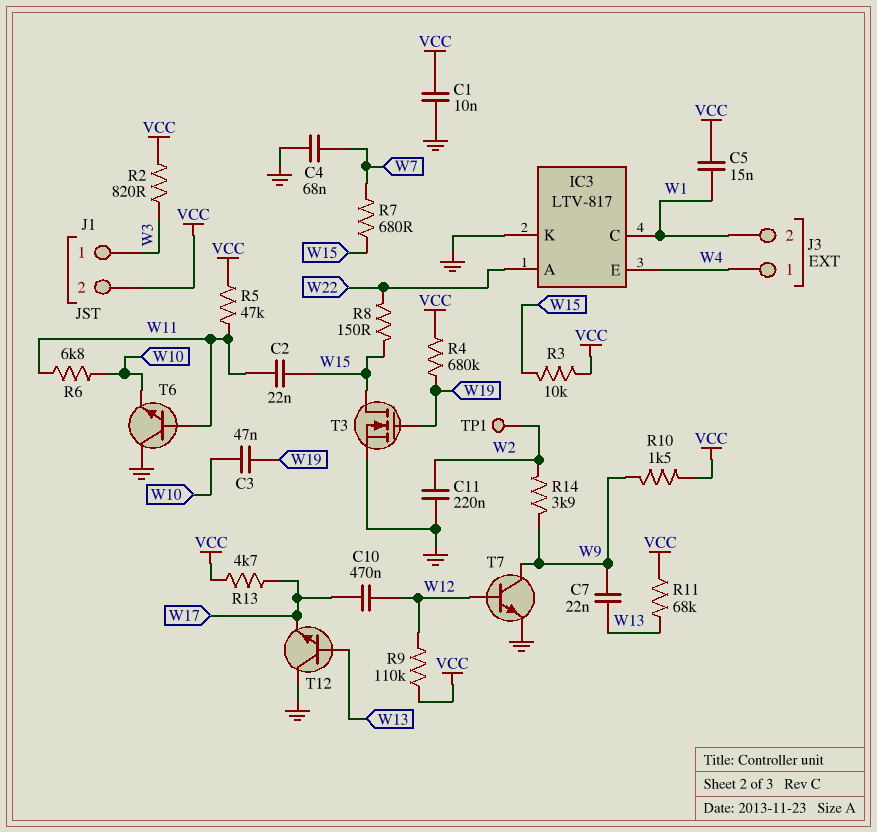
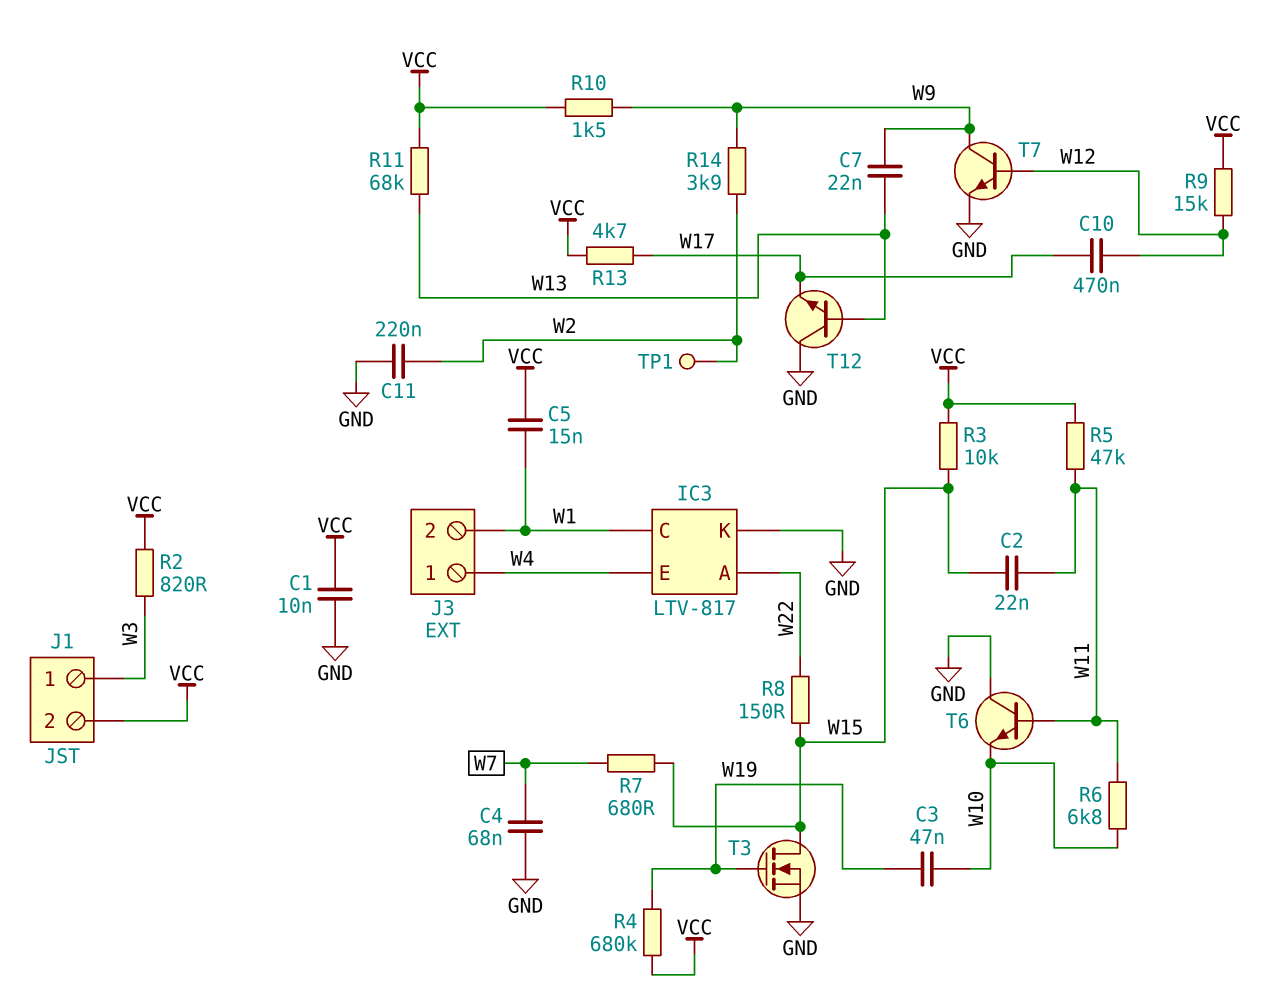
R9: 110k (VCC, W12) -> 15k (VCC, W12)

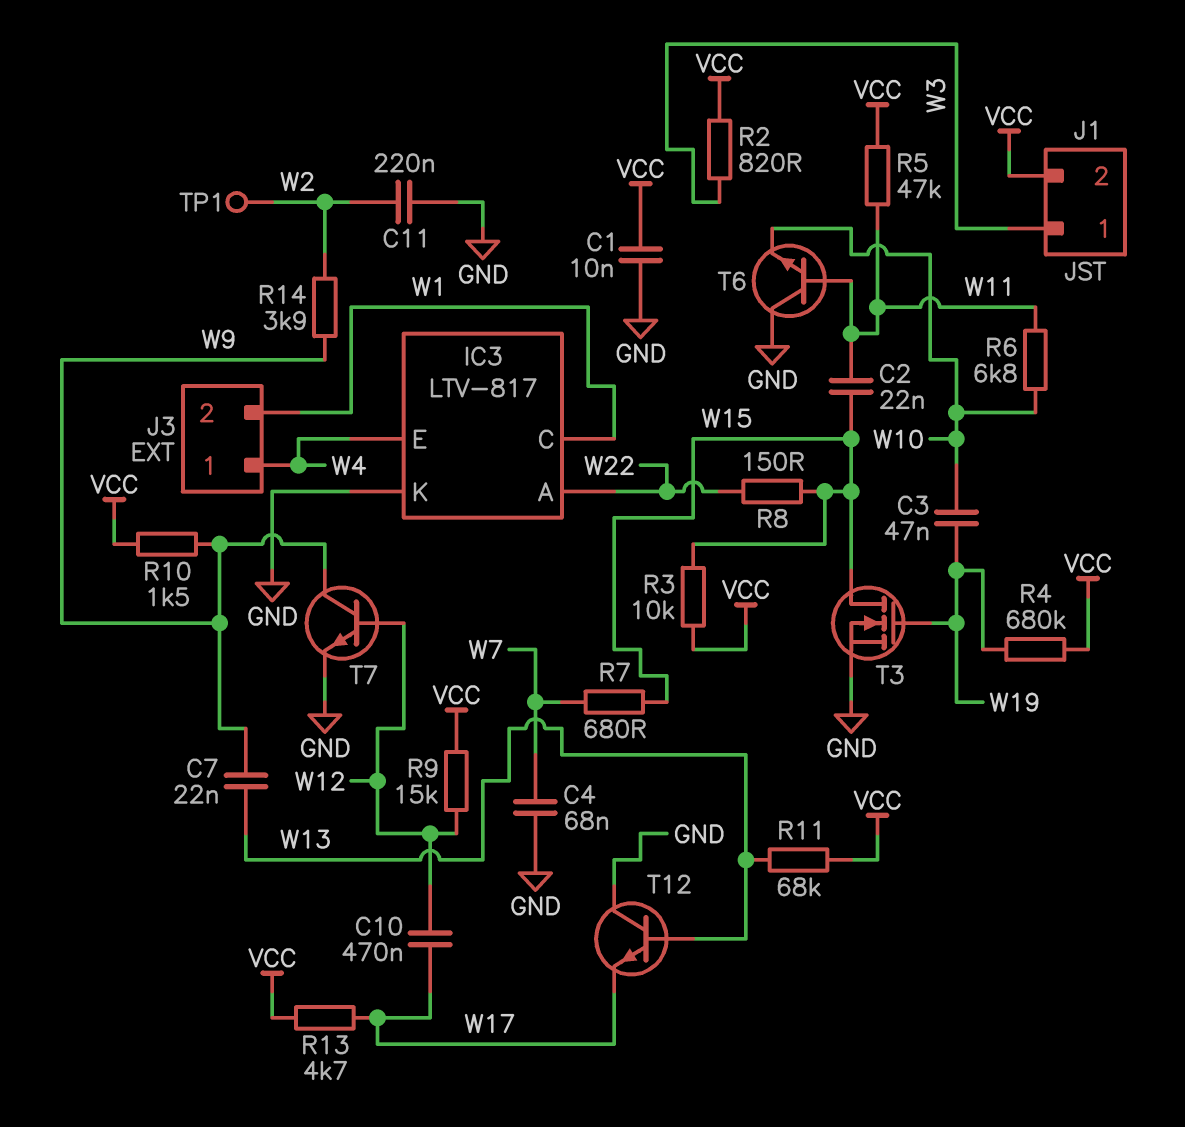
C5: 15nF (VCC, W1) -> none

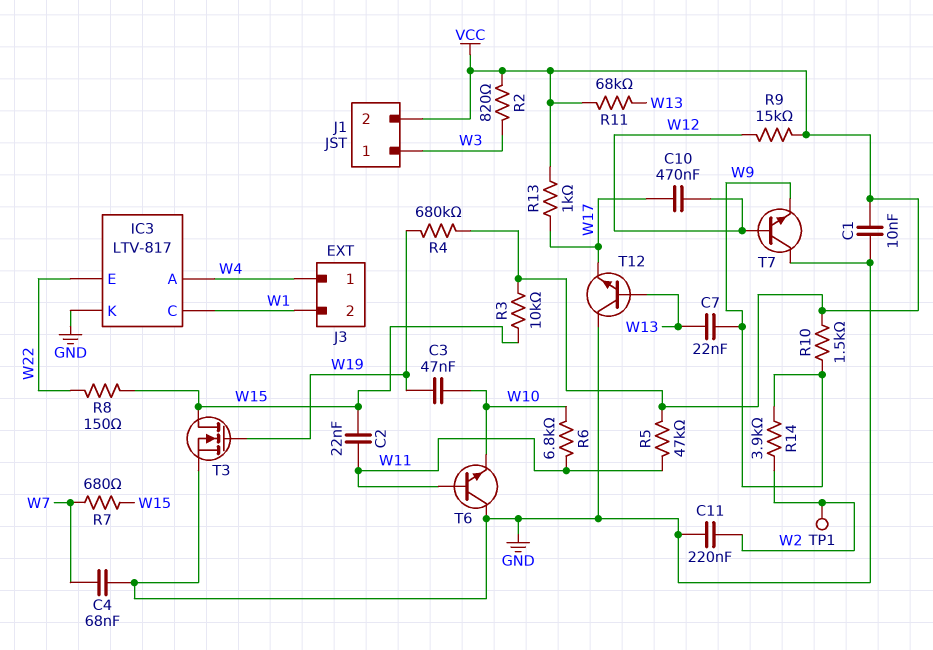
IC3 pin A: W22 -> W4
IC3 pin E: W4 -> W22
R13: 4.7k (VCC, W17) -> 1k (VCC, W17)
T7: NPN (B W12, C W9, E GND) -> NPN (B W12, C GND, E W9)

